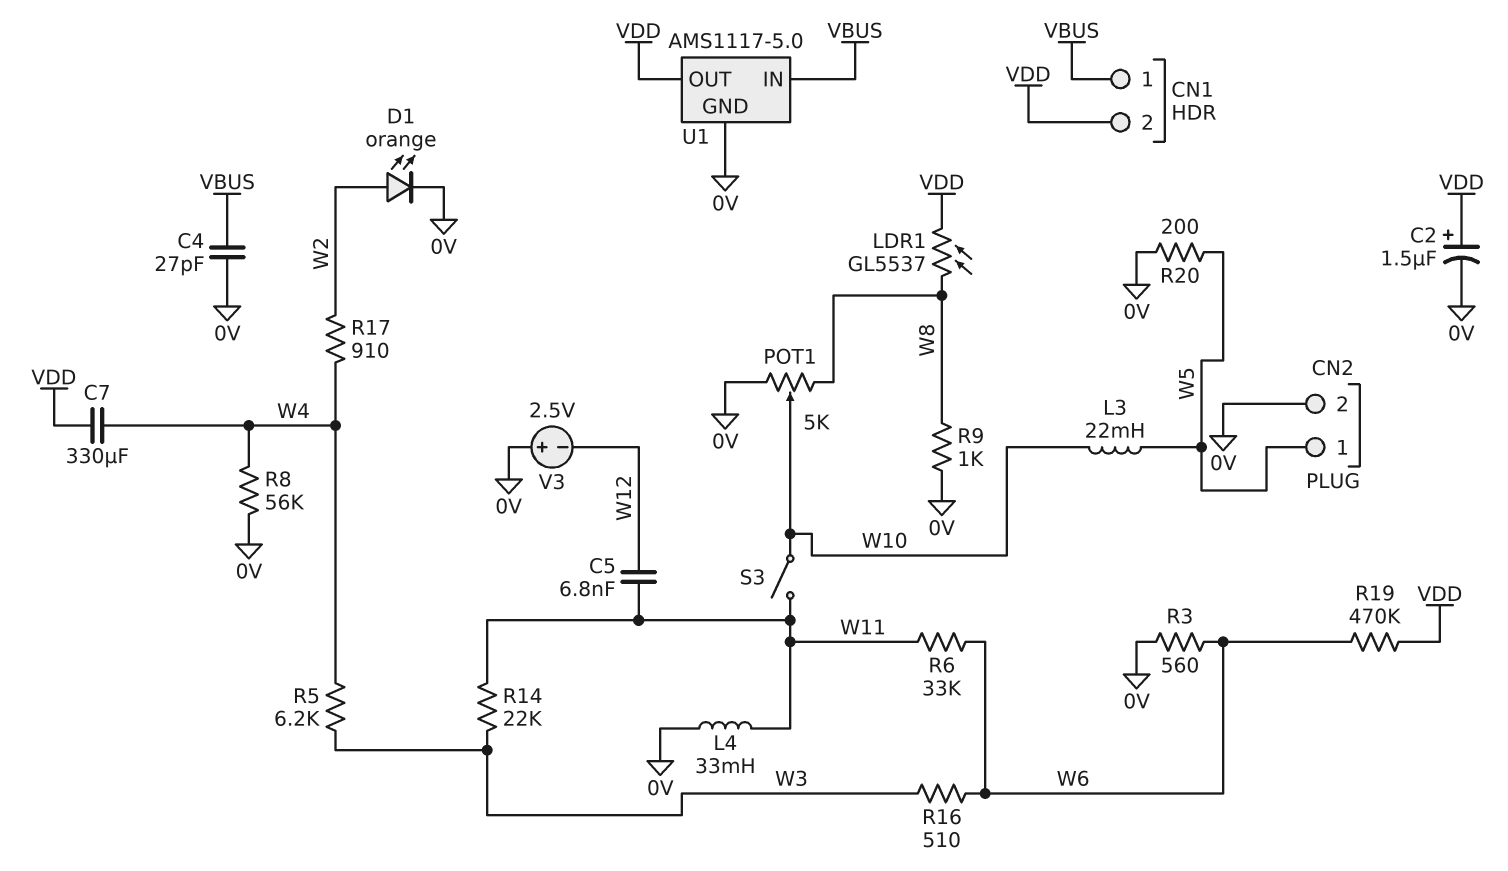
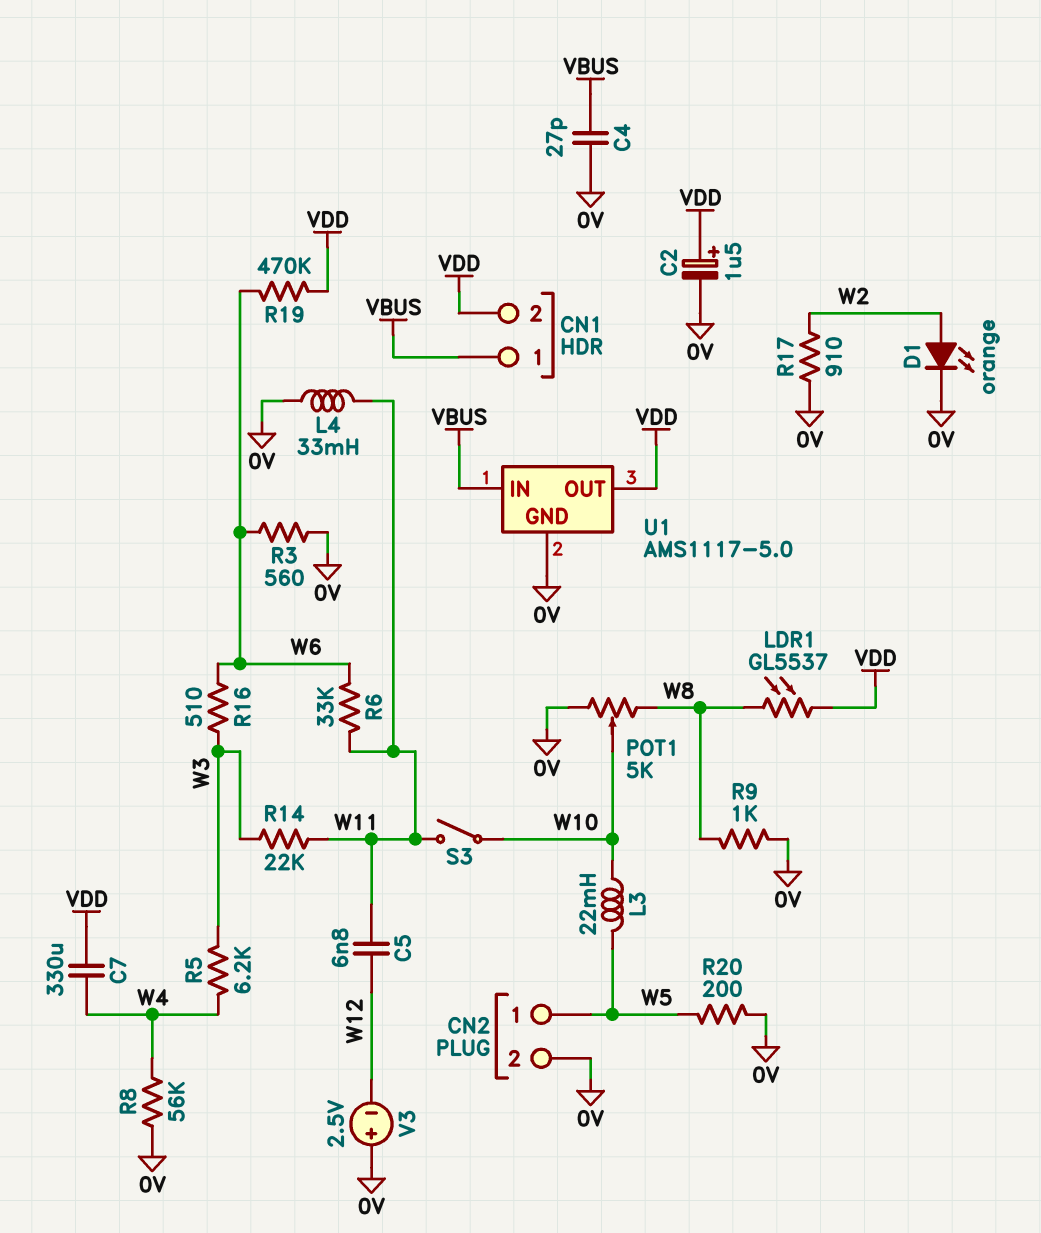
R17: 910 (W2, W4) -> 910 (0V, W2)

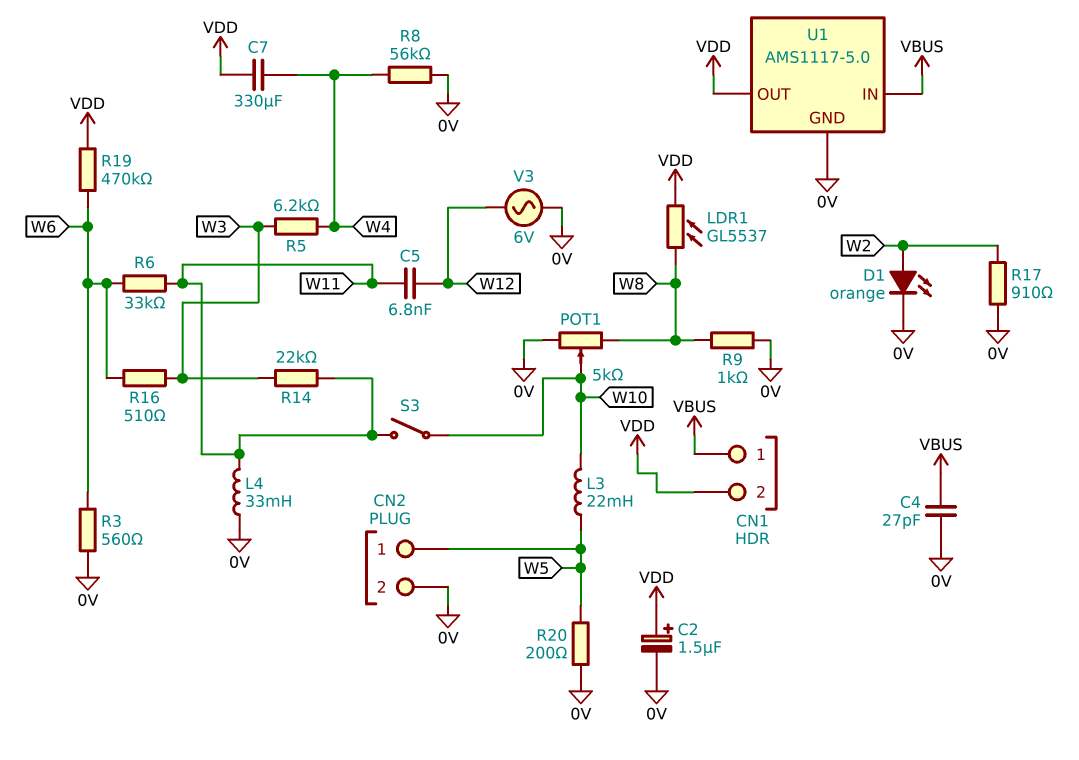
V3: 2.5V (plus 0V, minus W12) -> AC 6V (0V, W12)

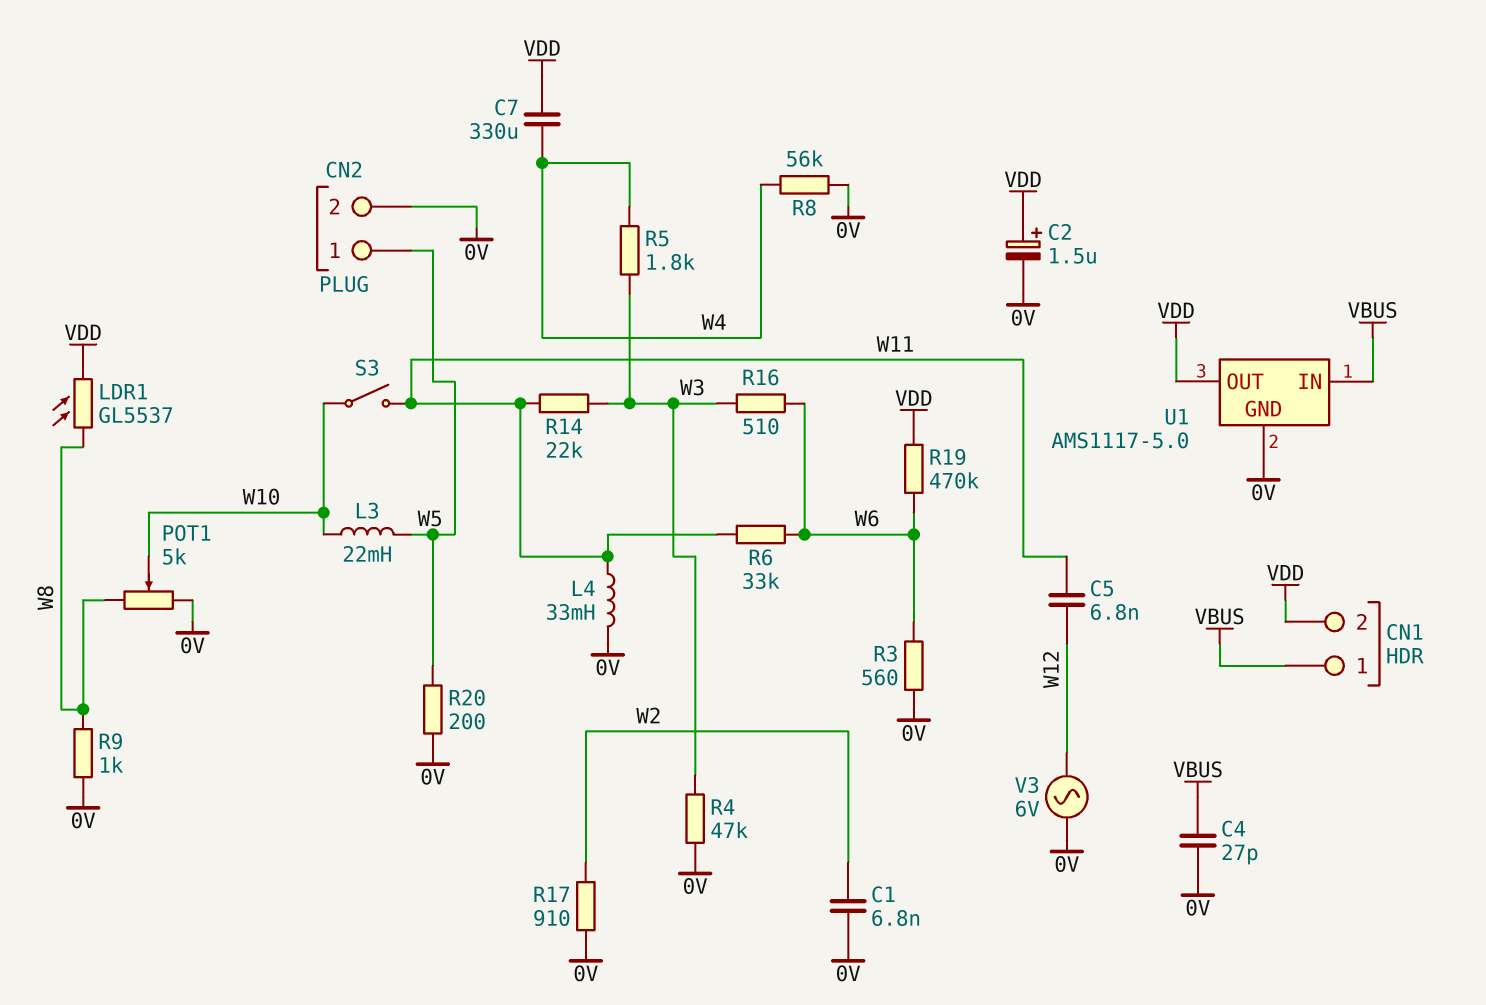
C1: none -> 6.8nF (0V, W2)
D1: LED orange (A W2, K 0V) -> none
R4: none -> 47k (0V, W3)
R5: 6.2k (W3, W4) -> 1.8k (W3, W4)

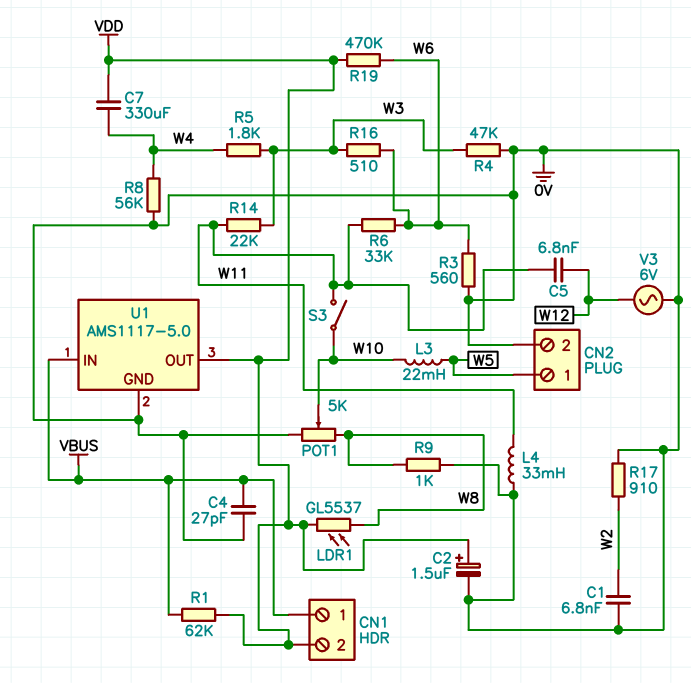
R1: none -> 62k (VBUS, VDD)
R20: 200 (0V, W5) -> none

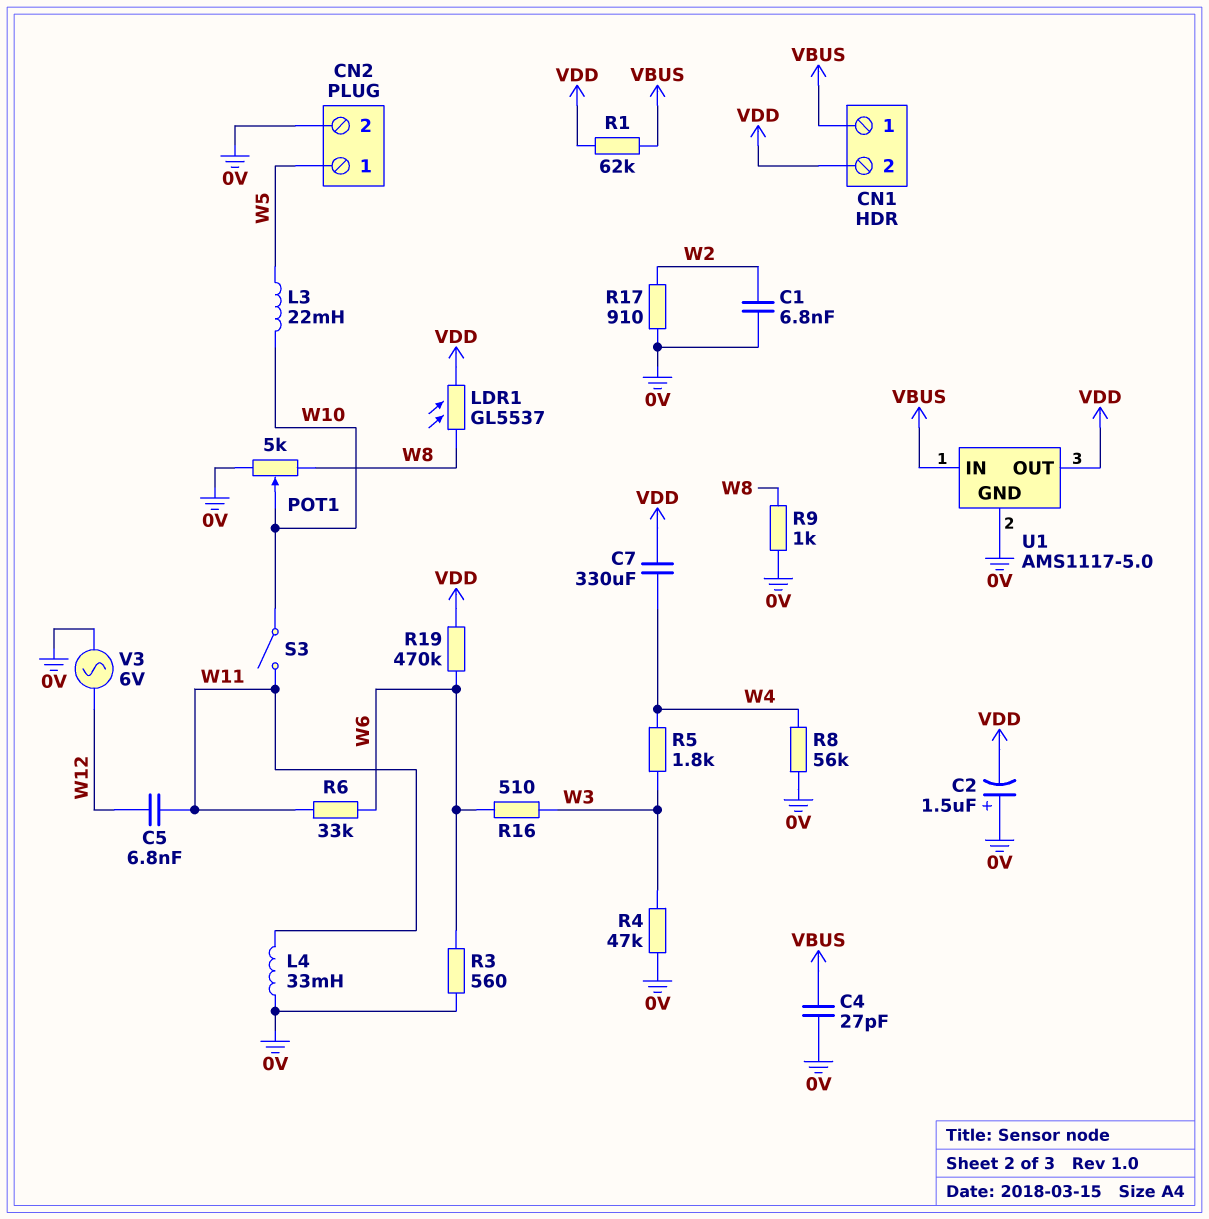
C2: 1.5uF (plus VDD, minus 0V) -> 1.5uF (plus 0V, minus VDD)
R14: 22k (W3, W11) -> none

